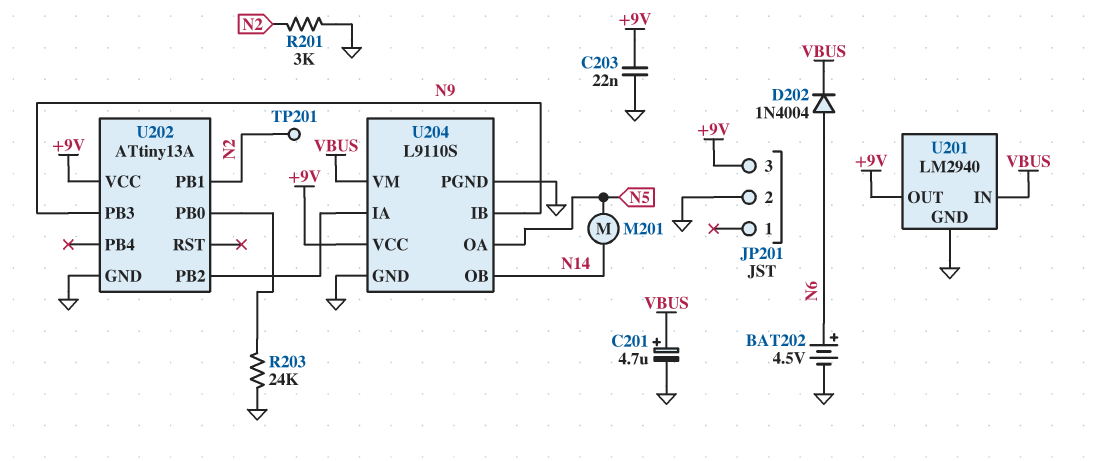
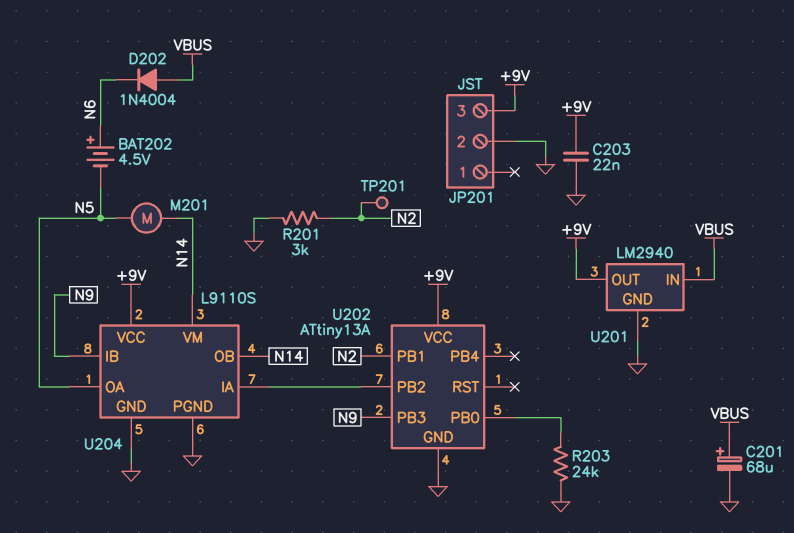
BAT202: 4.5V (plus N6, minus GND) -> 4.5V (plus N6, minus N5)
C201: 4.7uF (plus VBUS, minus GND) -> 68uF (plus VBUS, minus GND)
D202: diode 1N4004 (A N6, K VBUS) -> diode 1N4004 (A VBUS, K N6)
U204 pin VM: VBUS -> N14

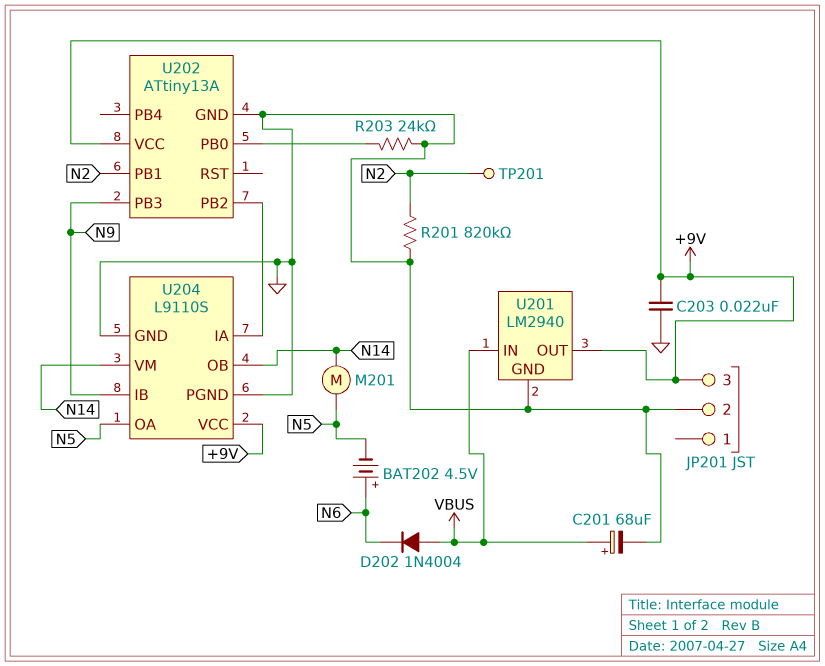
R201: 3k (GND, N2) -> 820k (GND, N2)

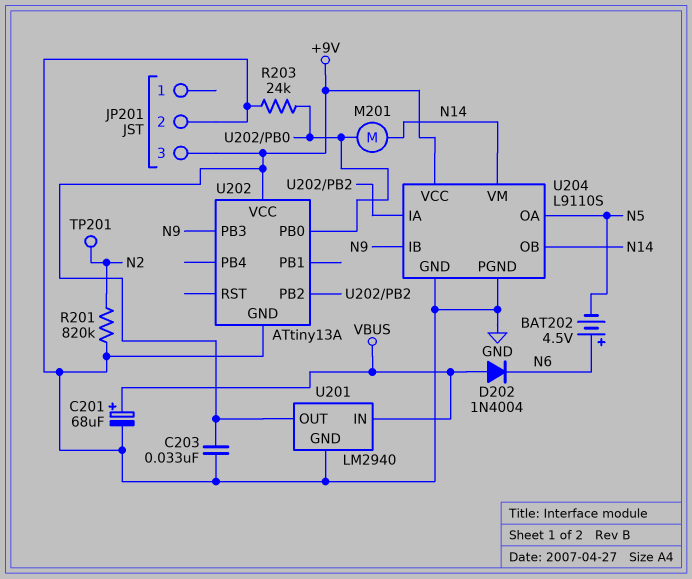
C203: 22nF (+9V, GND) -> 33nF (+9V, GND)
M201: motor (N5, N14) -> motor (N14, U202/PB0)
U202 pin PB1: N2 -> none

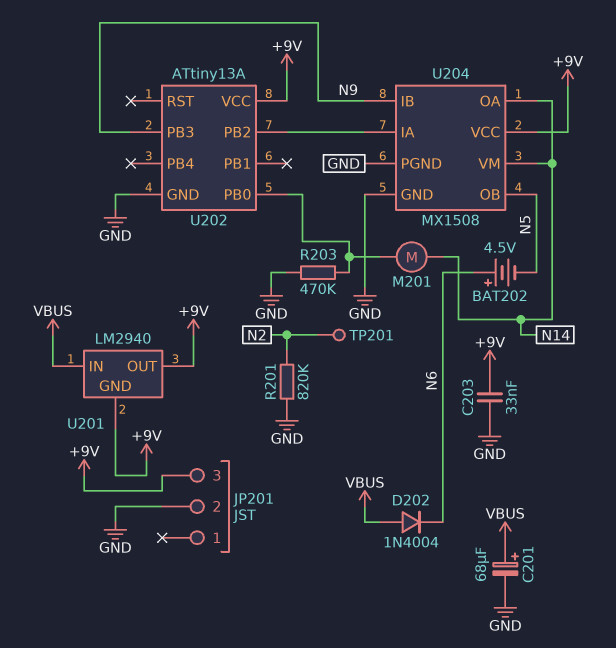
R203: 24k (GND, U202/PB0) -> 470k (GND, U202/PB0)
U201 pin GND: GND -> +9V
U204: L9110S -> MX1508
U204 pin OA: N5 -> N14
U204 pin OB: N14 -> N5

